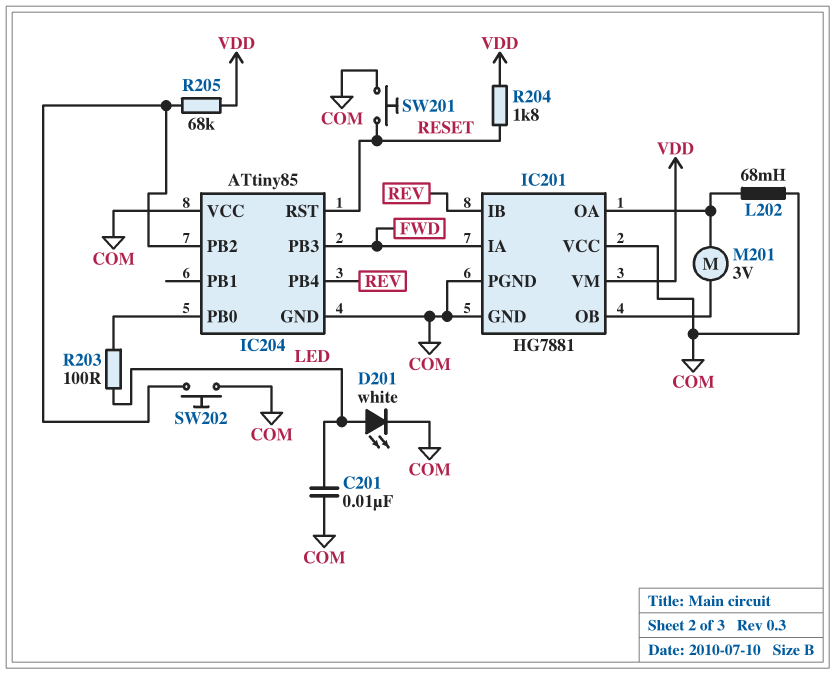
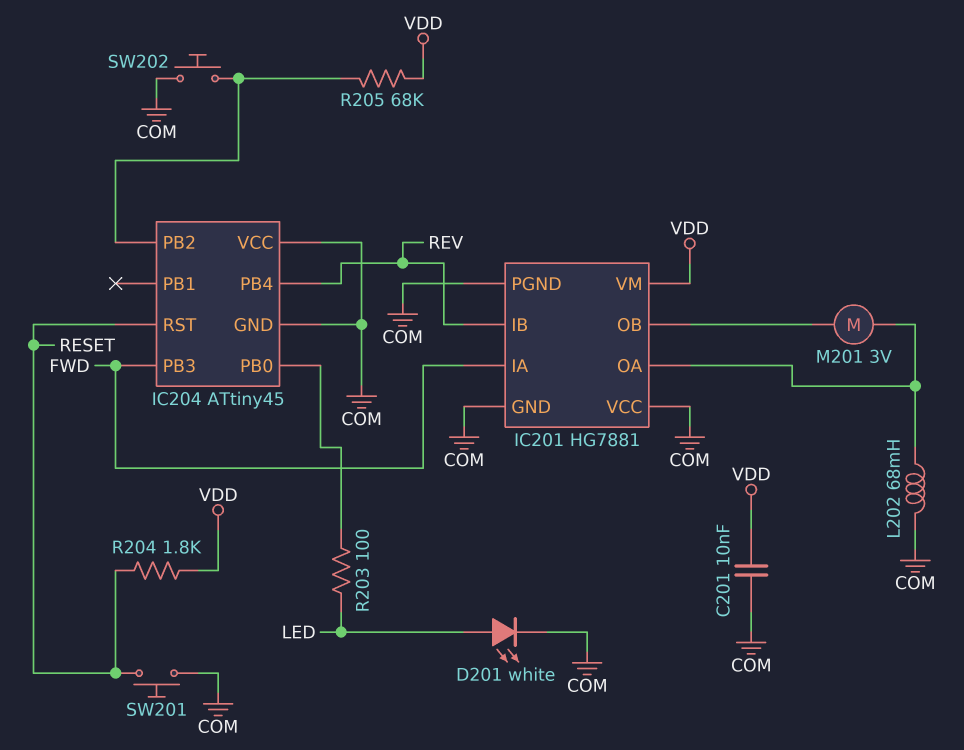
C201: 10nF (COM, LED) -> 10nF (COM, VDD)
IC204: ATtiny85 -> ATtiny45

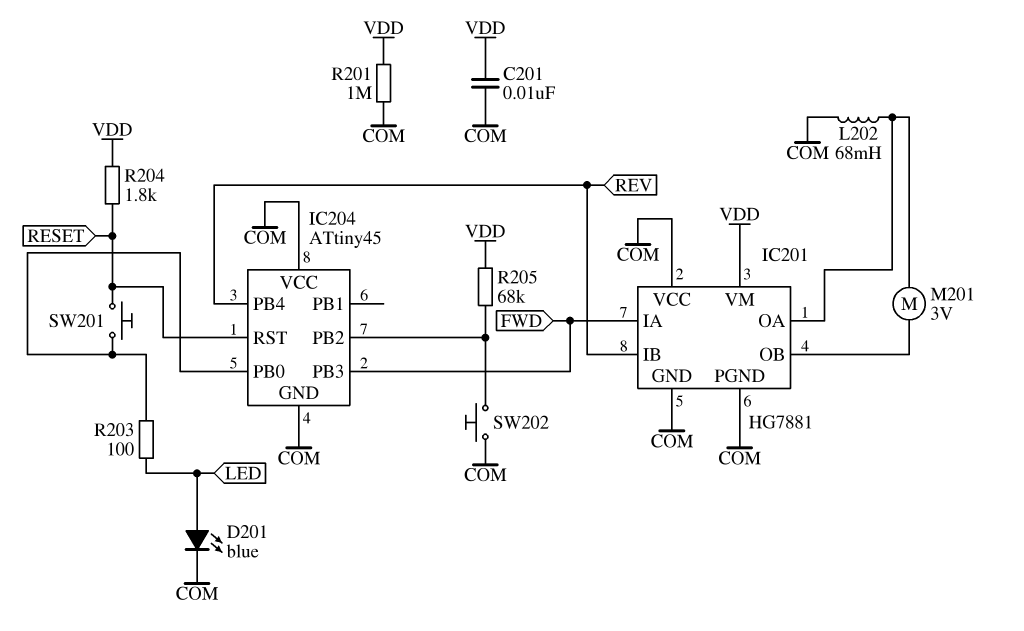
D201: LED white (A LED, K COM) -> LED blue (A LED, K COM)
R201: none -> 1M (COM, VDD)
SW201: button (COM, RESET) -> button (IC204/PB0, RESET)

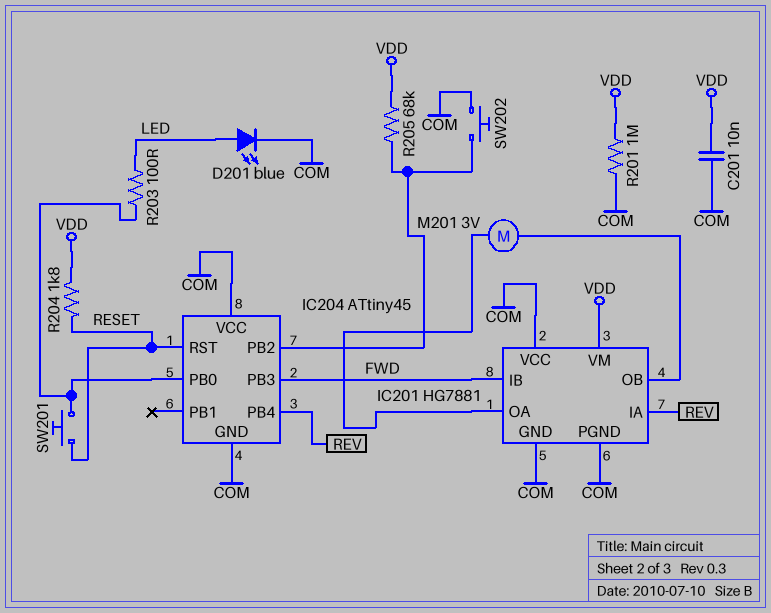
IC201 pin IA: FWD -> REV
IC201 pin IB: REV -> FWD
L202: 68mH (COM, IC201/OA) -> none

